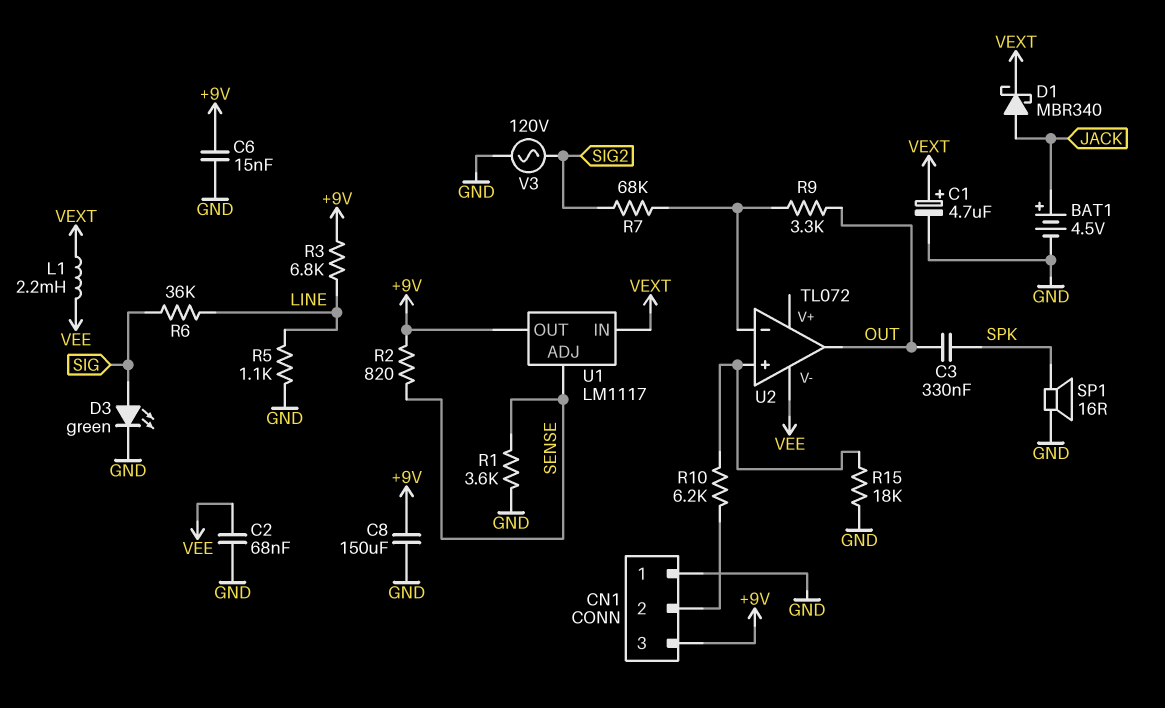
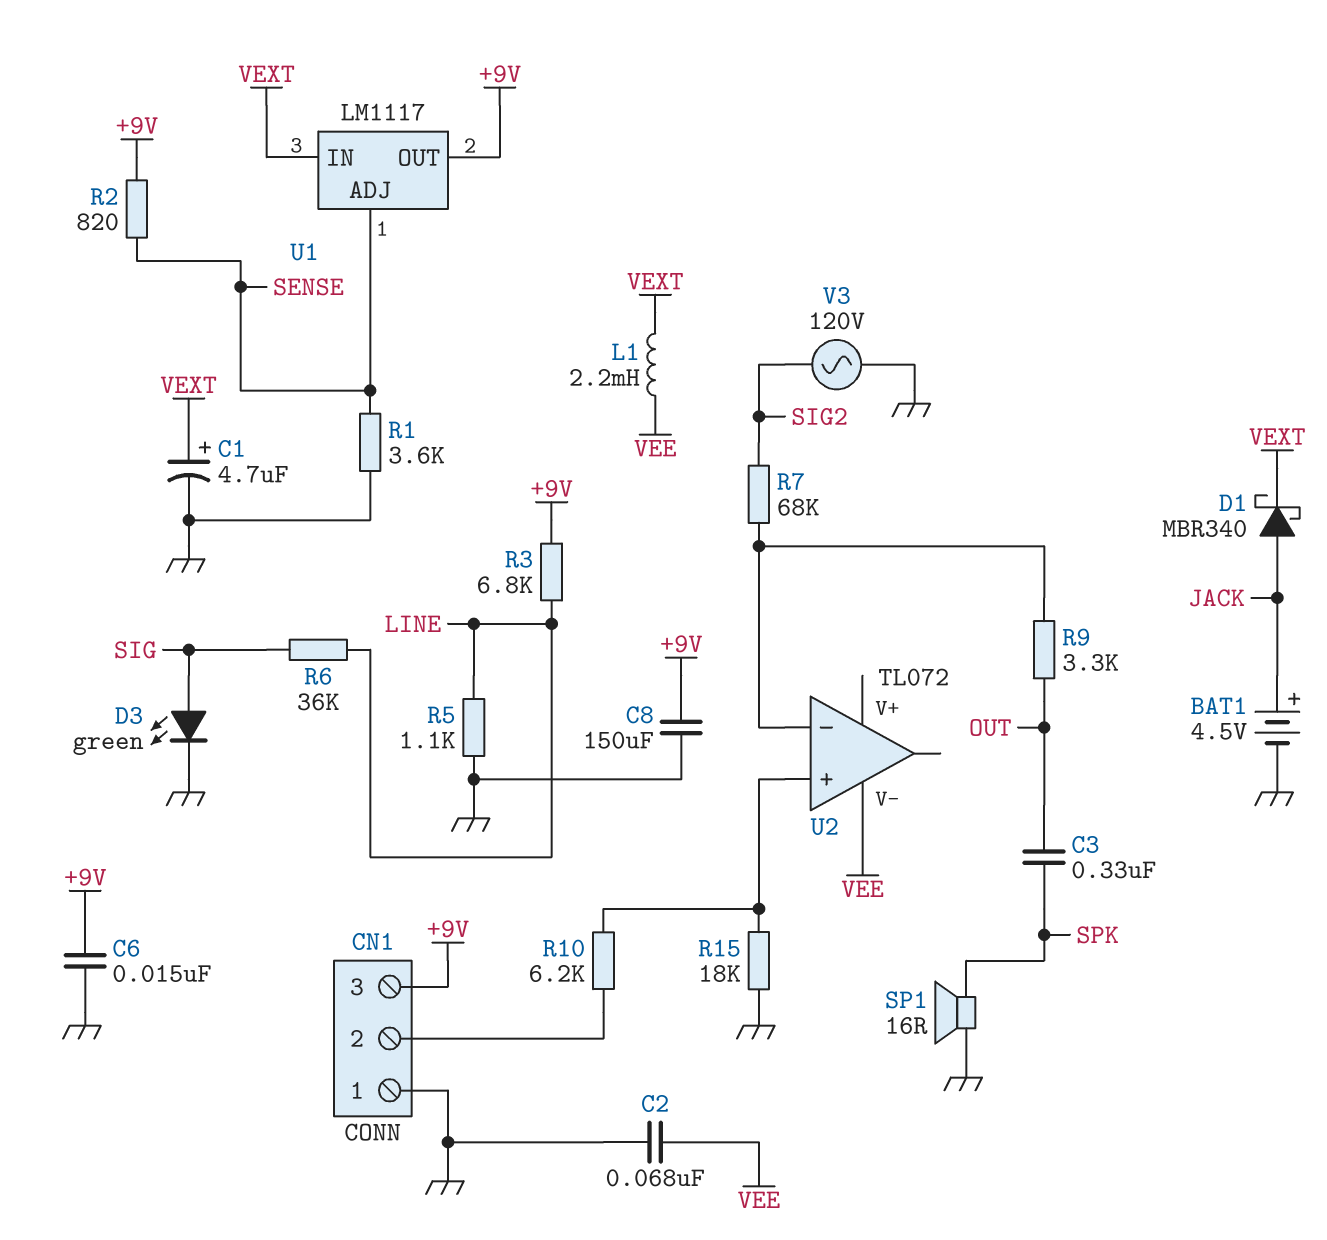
U2 pin out: OUT -> none

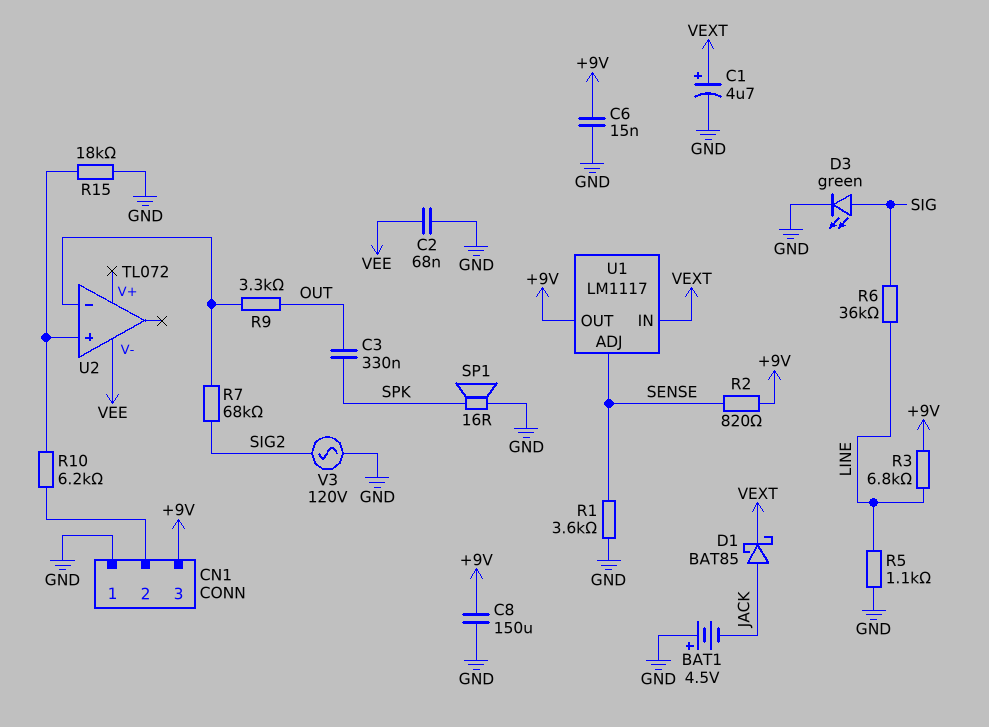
BAT1: 4.5V (plus JACK, minus GND) -> 4.5V (plus GND, minus JACK)
D1: schottky MBR340 (A JACK, K VEXT) -> schottky BAT85 (A JACK, K VEXT)
L1: 2.2mH (VEE, VEXT) -> none

